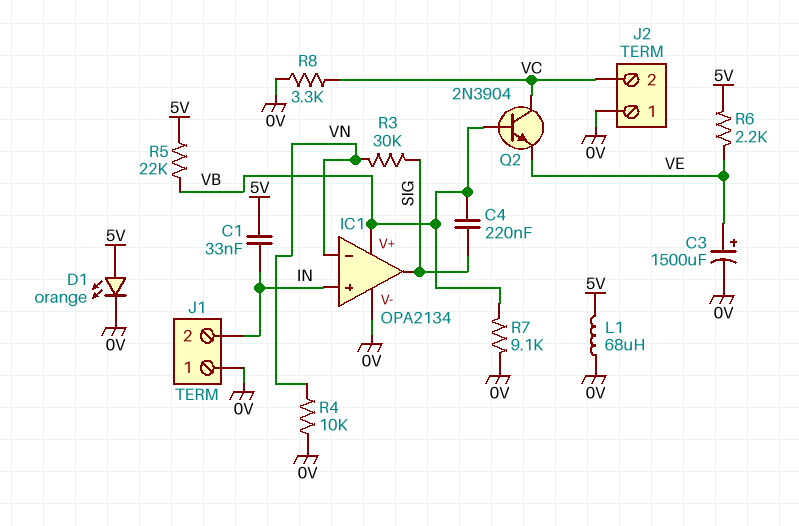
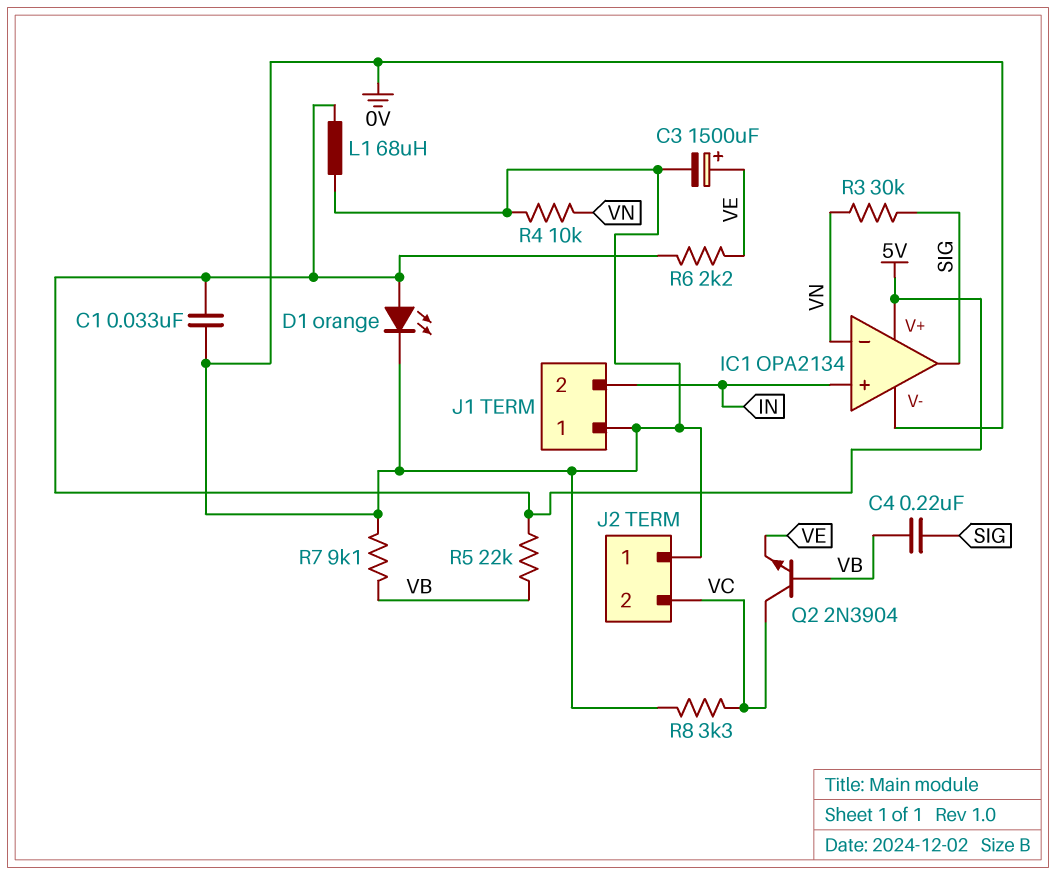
C1: 33nF (5V, IN) -> 33nF (0V, 5V)
IC1 pin V+: VB -> 5V

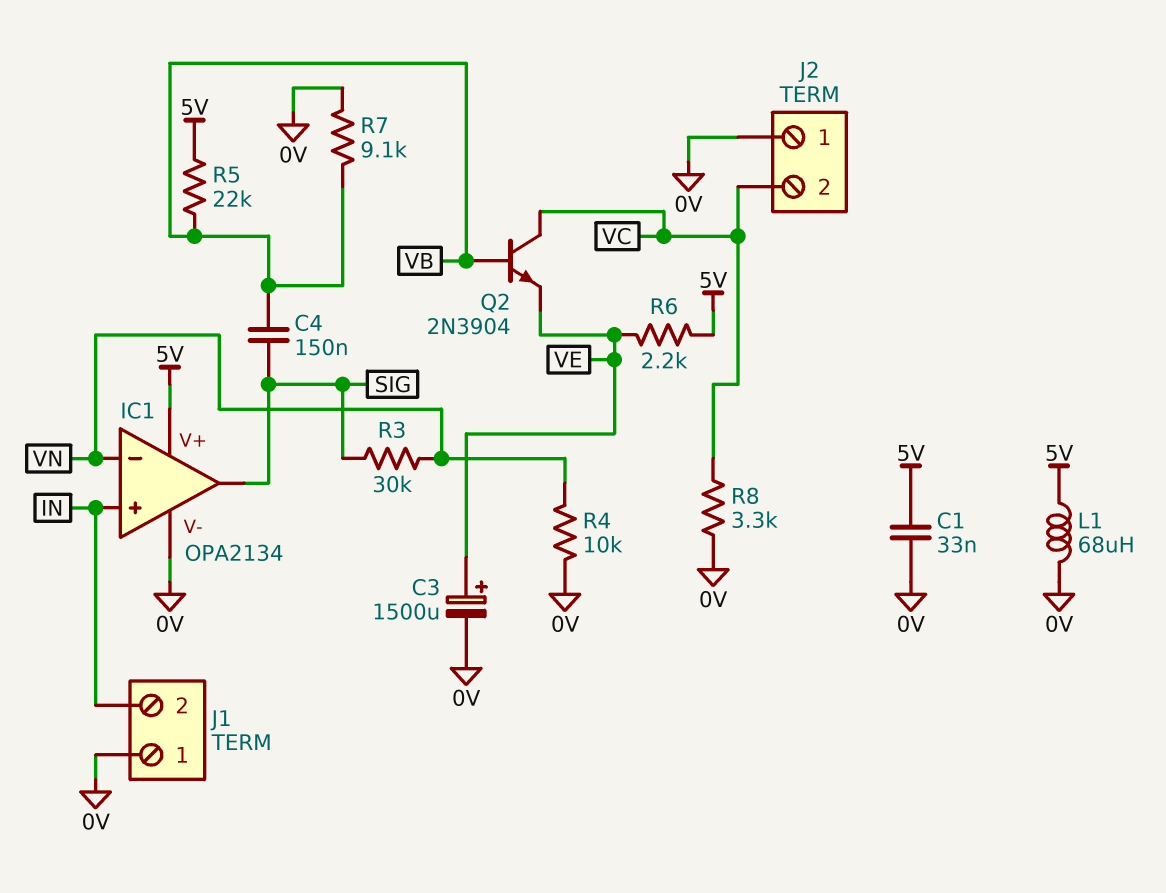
C4: 220nF (SIG, VB) -> 150nF (SIG, VB)
D1: LED orange (A 5V, K 0V) -> none

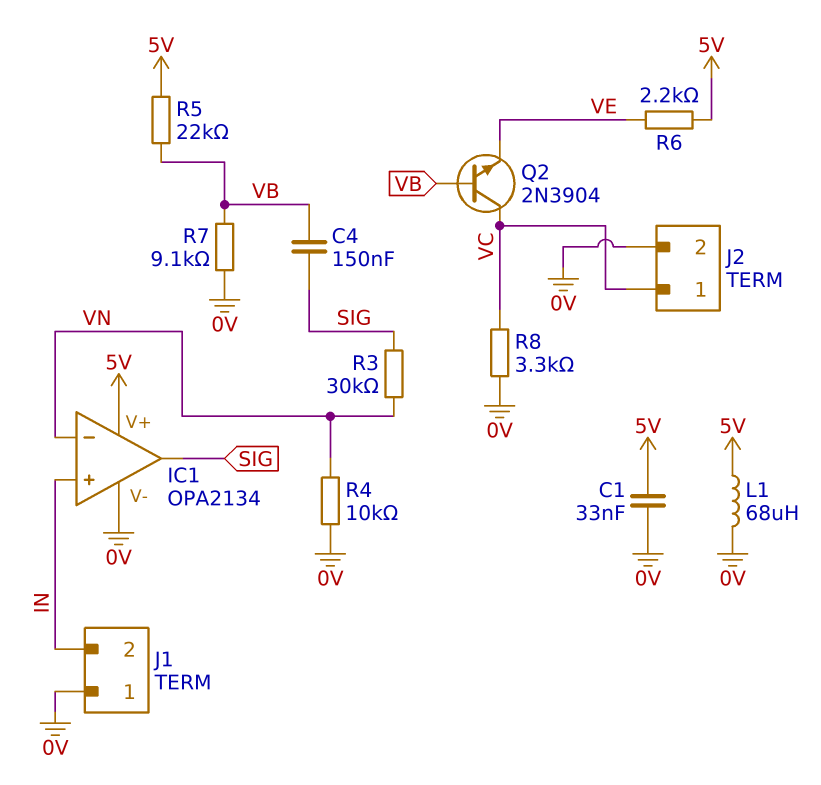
C3: 1500uF (plus VE, minus 0V) -> none
J2 pin 1: 0V -> VC
J2 pin 2: VC -> 0V

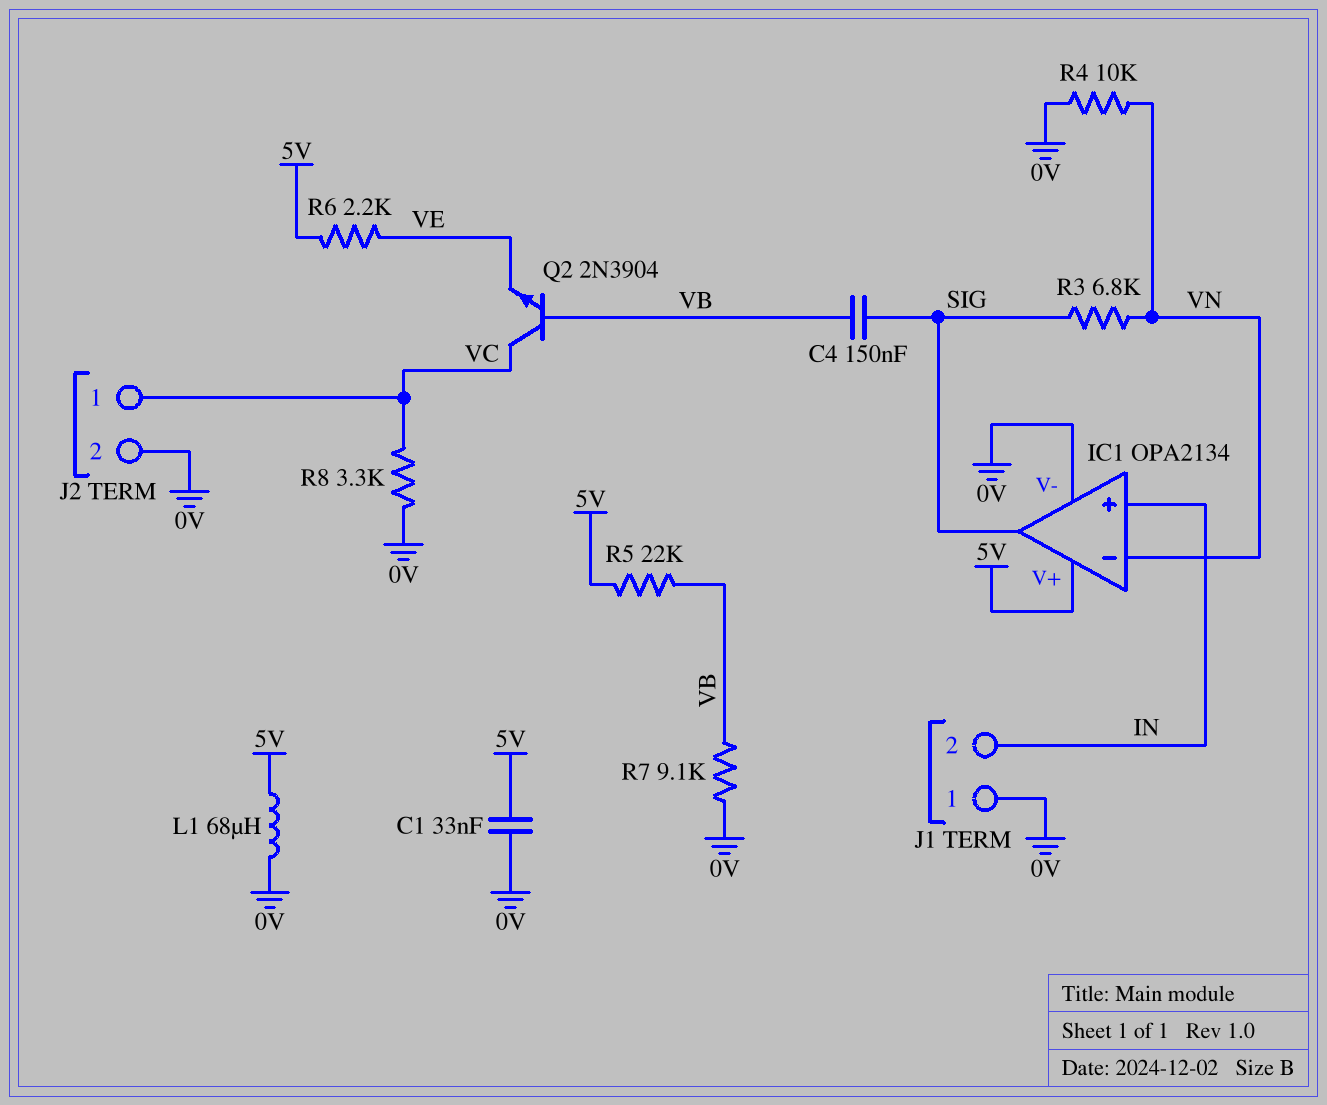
R3: 30k (SIG, VN) -> 6.8k (SIG, VN)

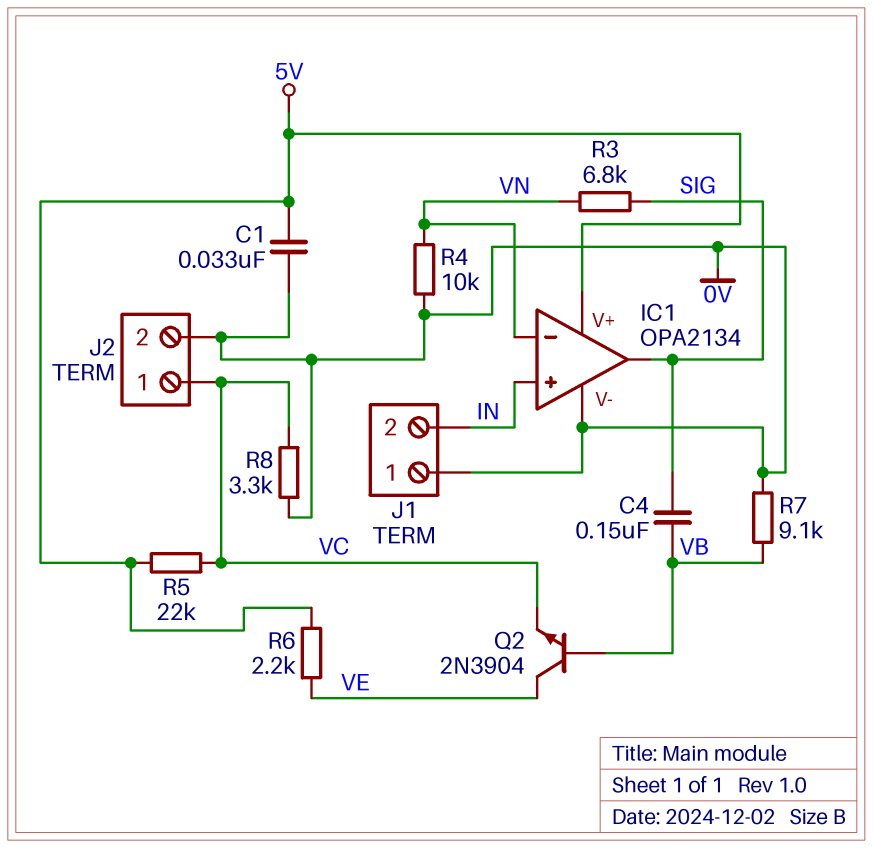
L1: 68uH (0V, 5V) -> none
Q2: NPN 2N3904 (B VB, C VC, E VE) -> NPN 2N3904 (B VB, C VE, E VC)
R5: 22k (5V, VB) -> 22k (5V, VC)

